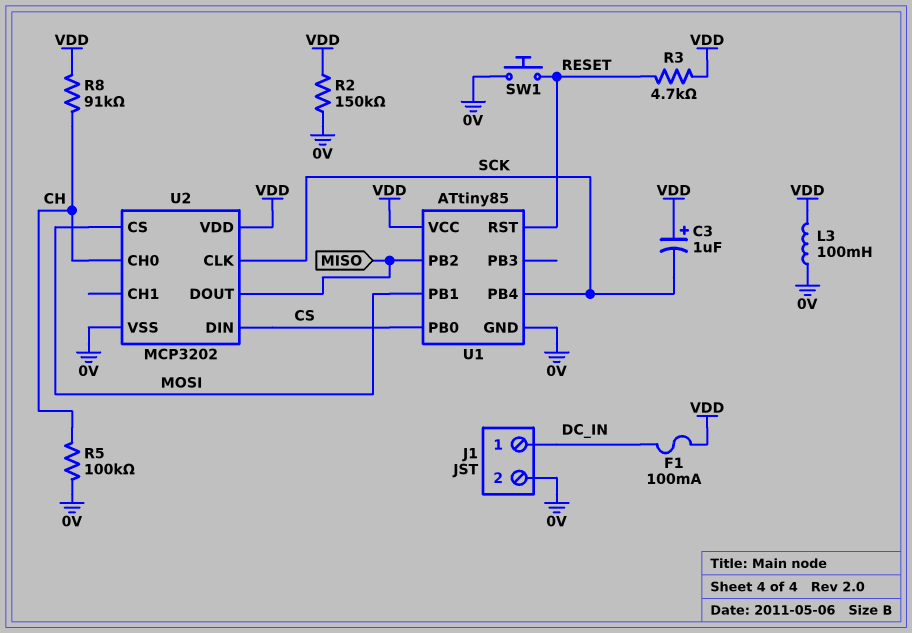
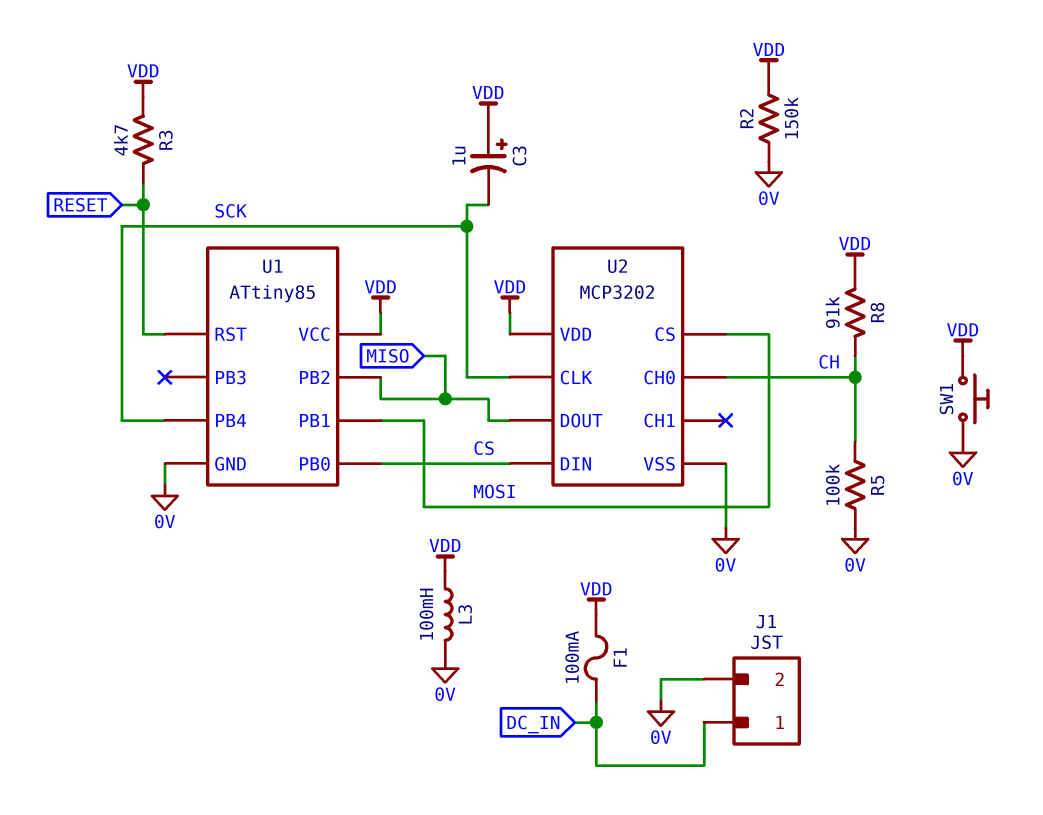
SW1: button (0V, RESET) -> button (0V, VDD)

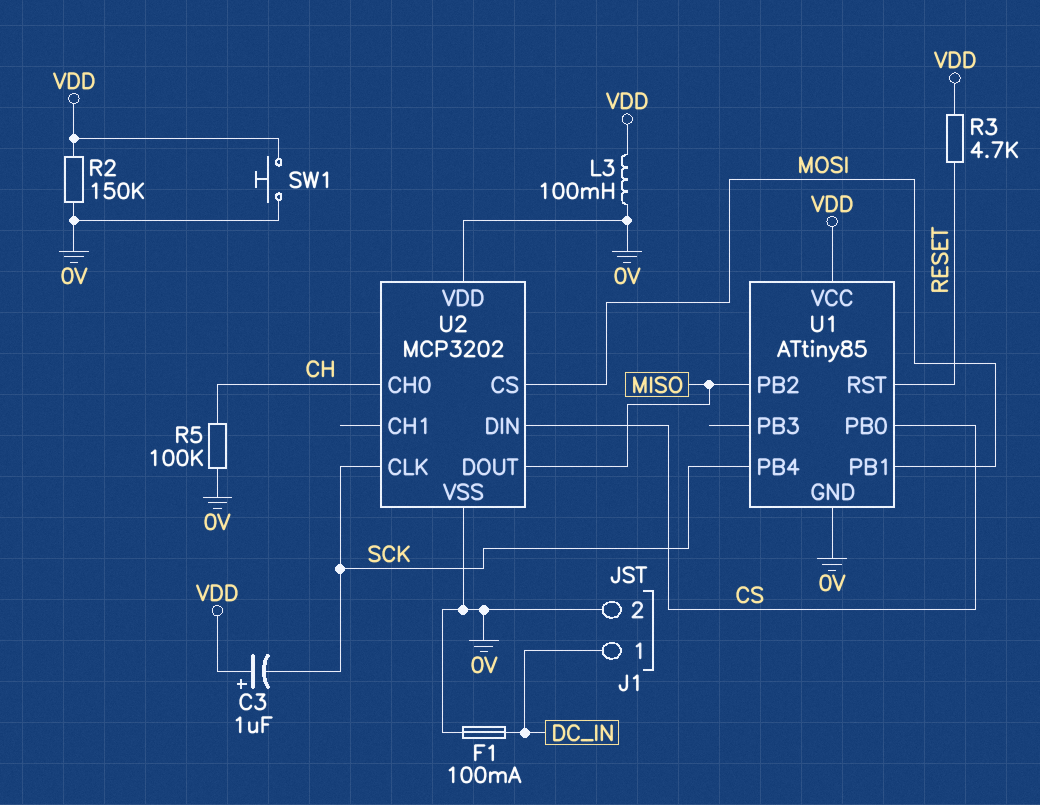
F1: 100mA (DC_IN, VDD) -> 100mA (0V, DC_IN)
R8: 91k (CH, VDD) -> none
U2 pin VDD: VDD -> 0V

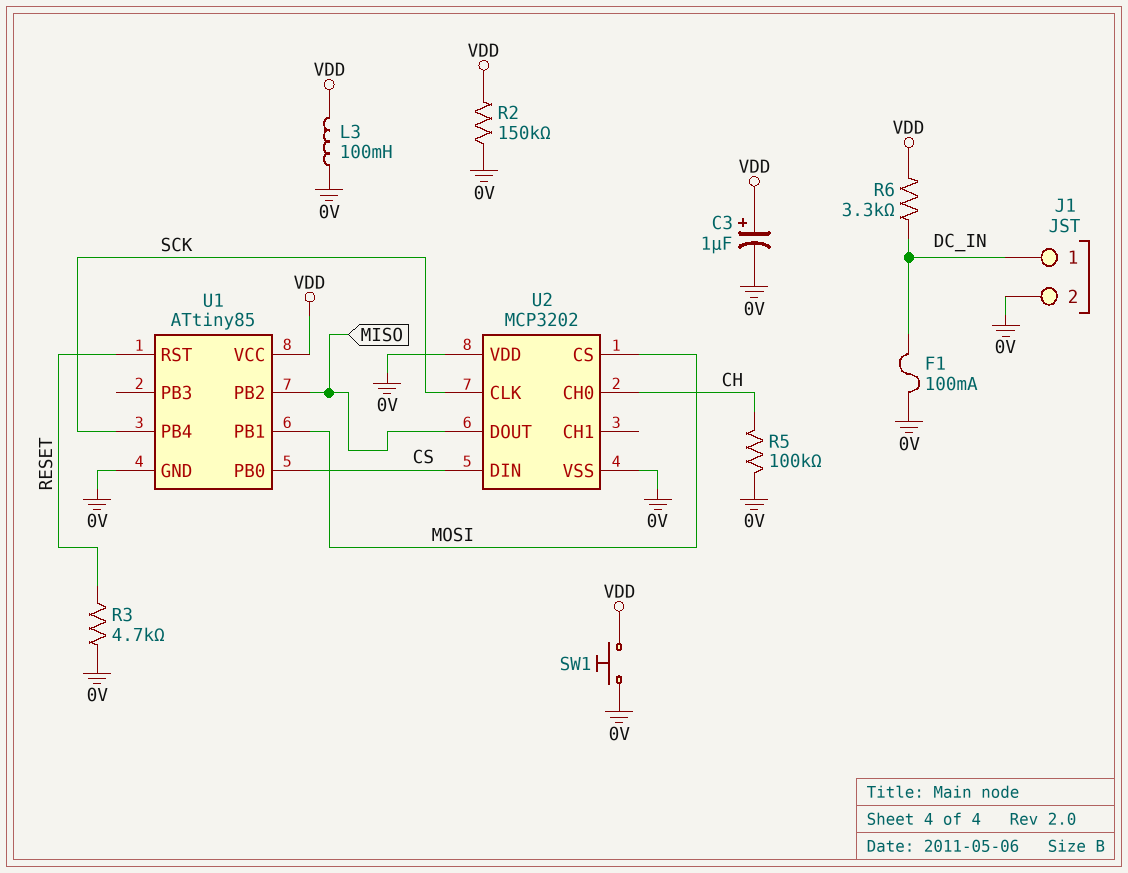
C3: 1uF (plus VDD, minus SCK) -> 1uF (plus VDD, minus 0V)
R3: 4.7k (RESET, VDD) -> 4.7k (0V, RESET)
R6: none -> 3.3k (DC_IN, VDD)

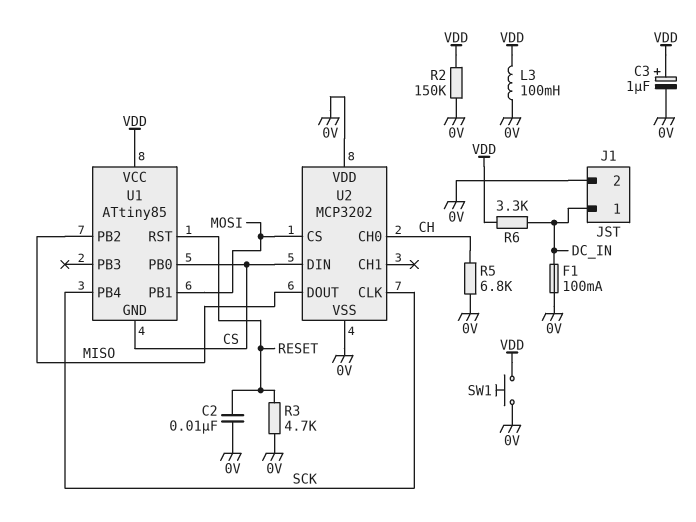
C2: none -> 10nF (0V, RESET)
R5: 100k (0V, CH) -> 6.8k (0V, CH)
U1 pin GND: 0V -> CS

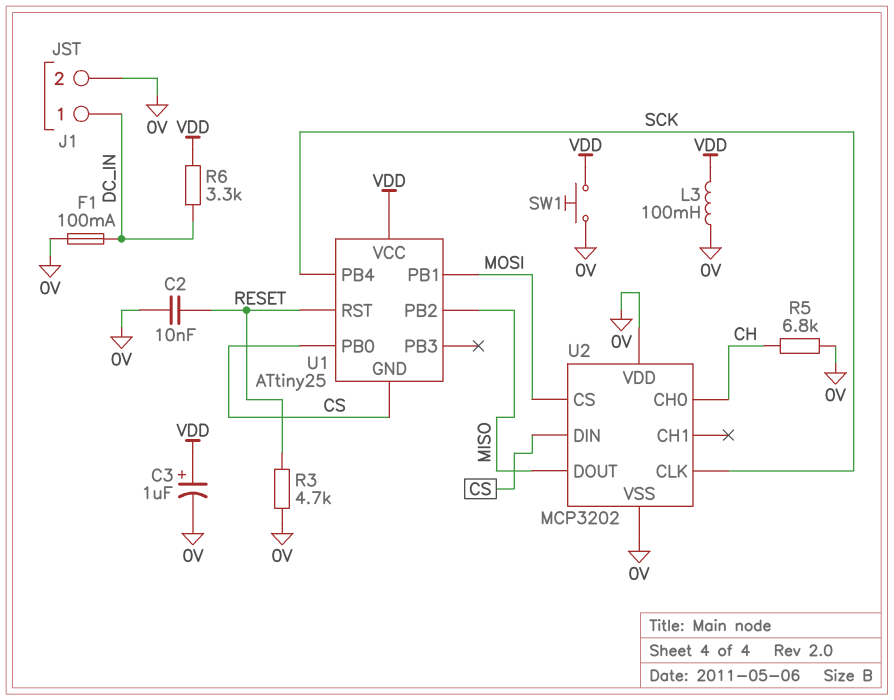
R2: 150k (0V, VDD) -> none
U1: ATtiny85 -> ATtiny25

